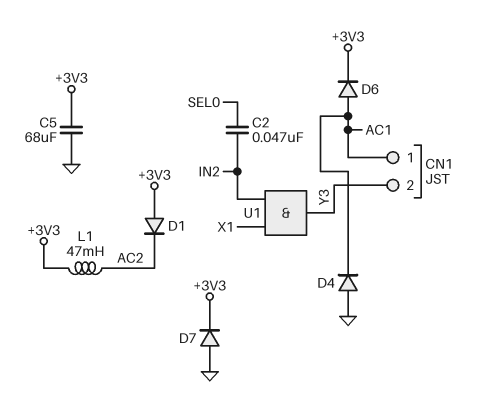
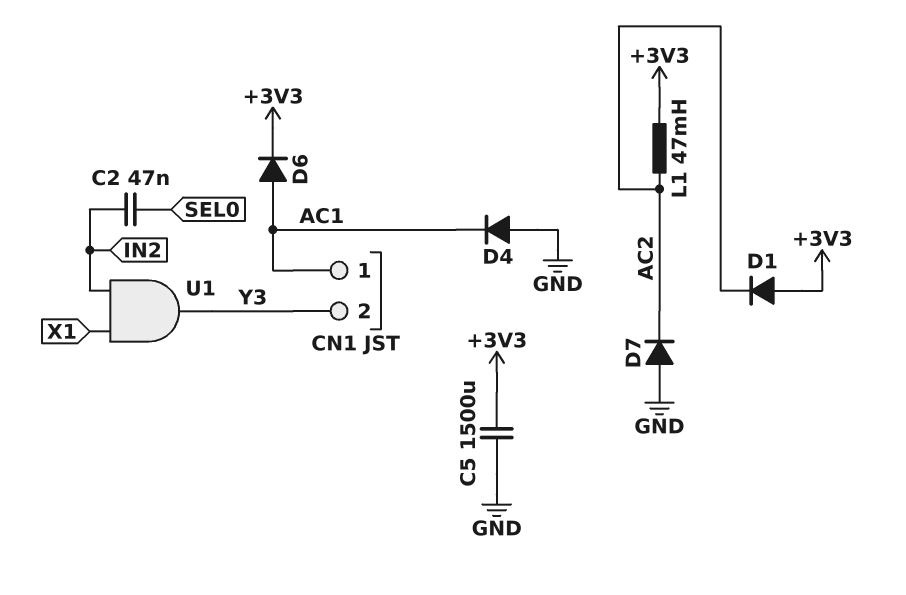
C5: 68uF (+3V3, GND) -> 1500uF (+3V3, GND)
D7: diode (A GND, K +3V3) -> diode (A GND, K AC2)

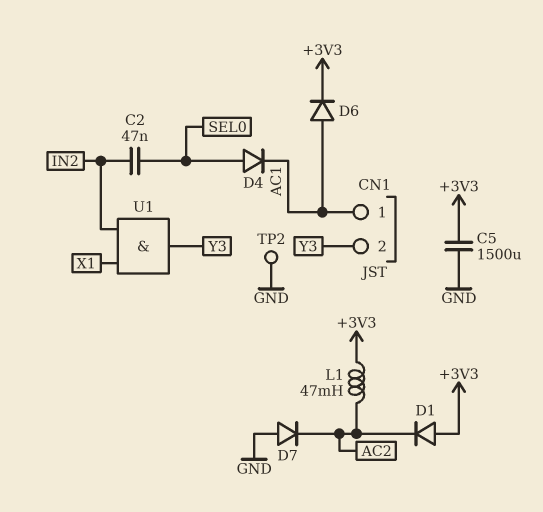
D4: diode (A GND, K AC1) -> diode (A SEL0, K AC1)
TP2: none -> test point (GND)

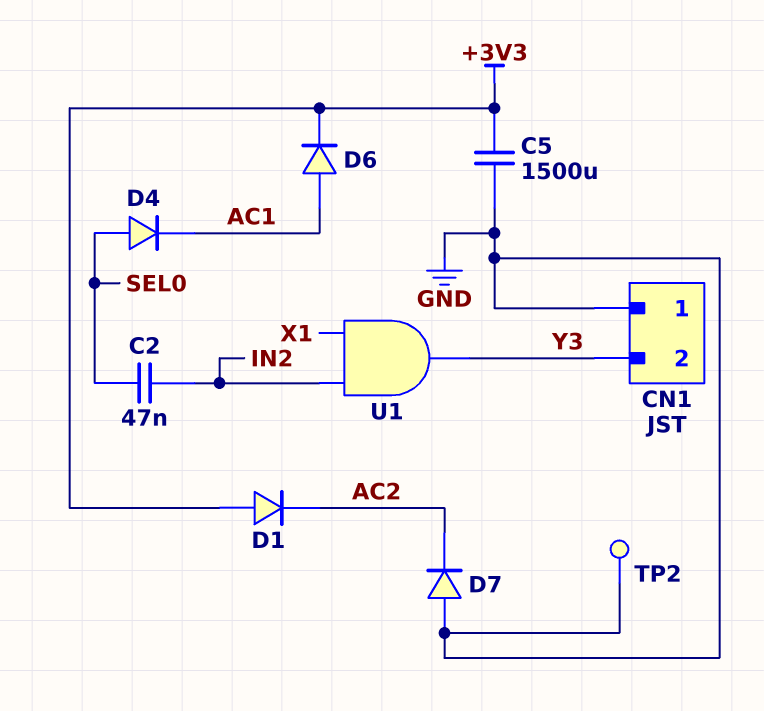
CN1 pin 1: AC1 -> GND
L1: 47mH (+3V3, AC2) -> none

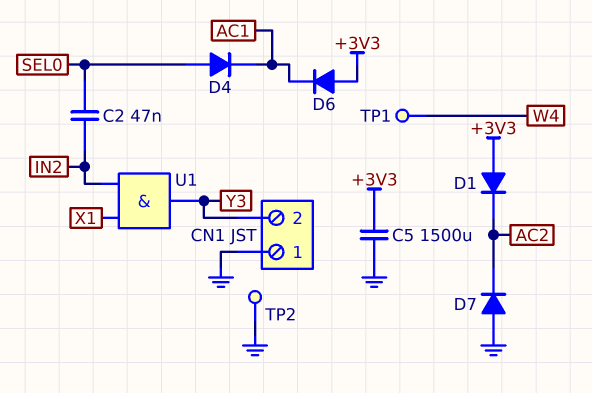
D6: diode (A AC1, K +3V3) -> diode (A +3V3, K AC1)
TP1: none -> test point (W4)

